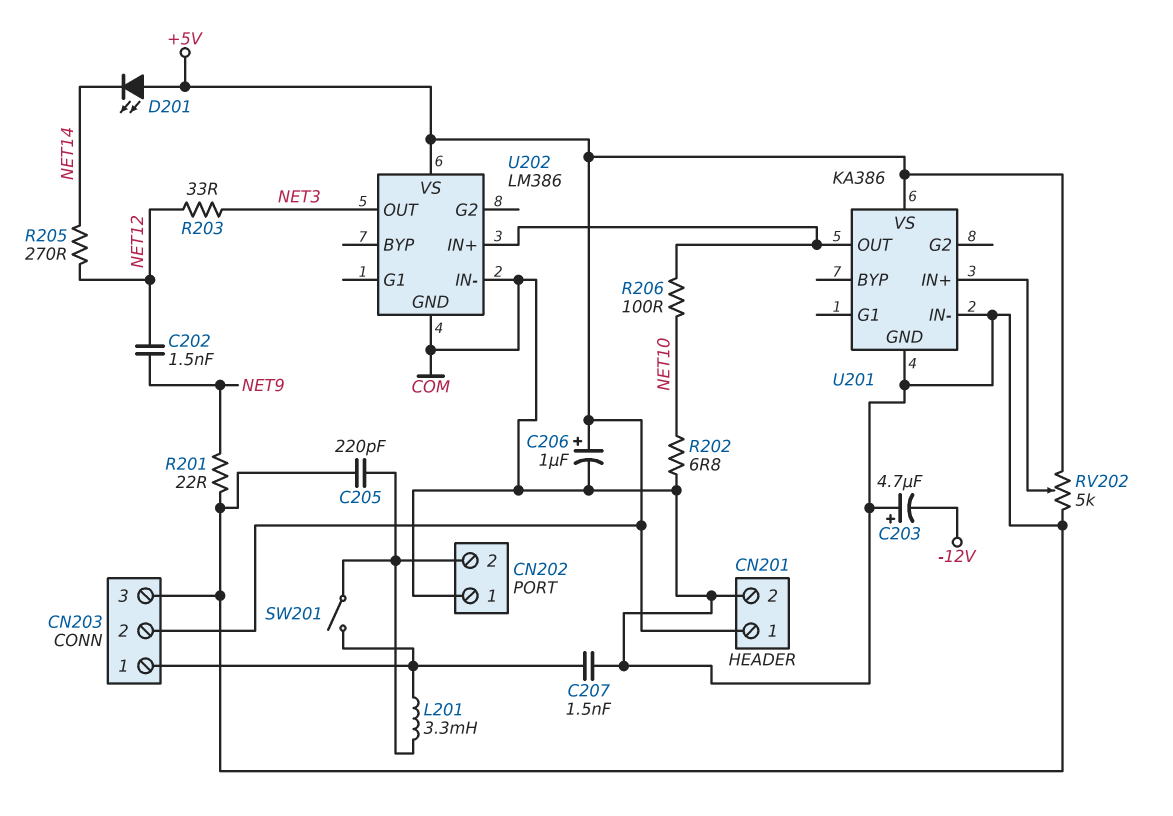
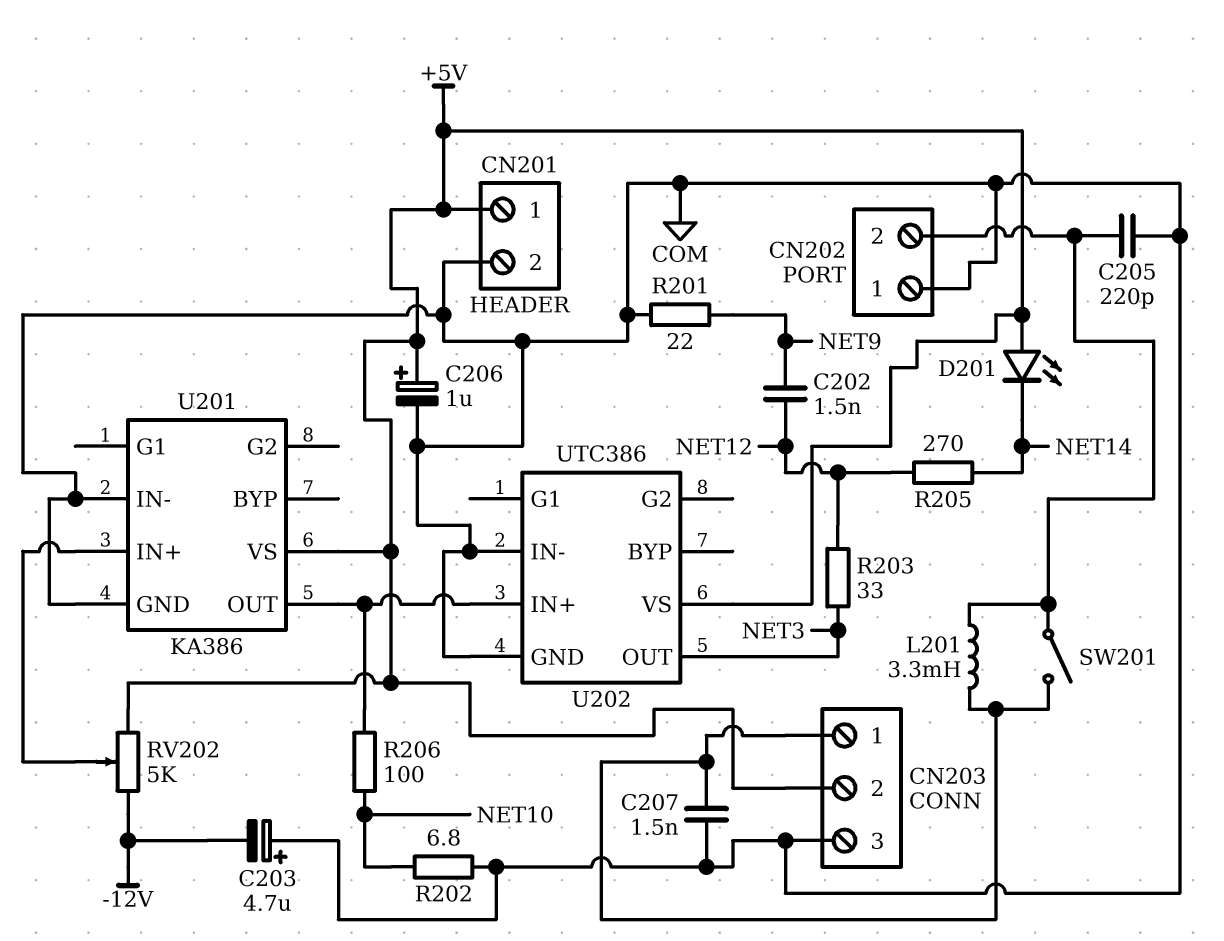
RV202: 5k (+5V, COM, wiper U201/IN+) -> 5k (+5V, -12V, wiper U201/IN+)
U202: LM386 -> UTC386

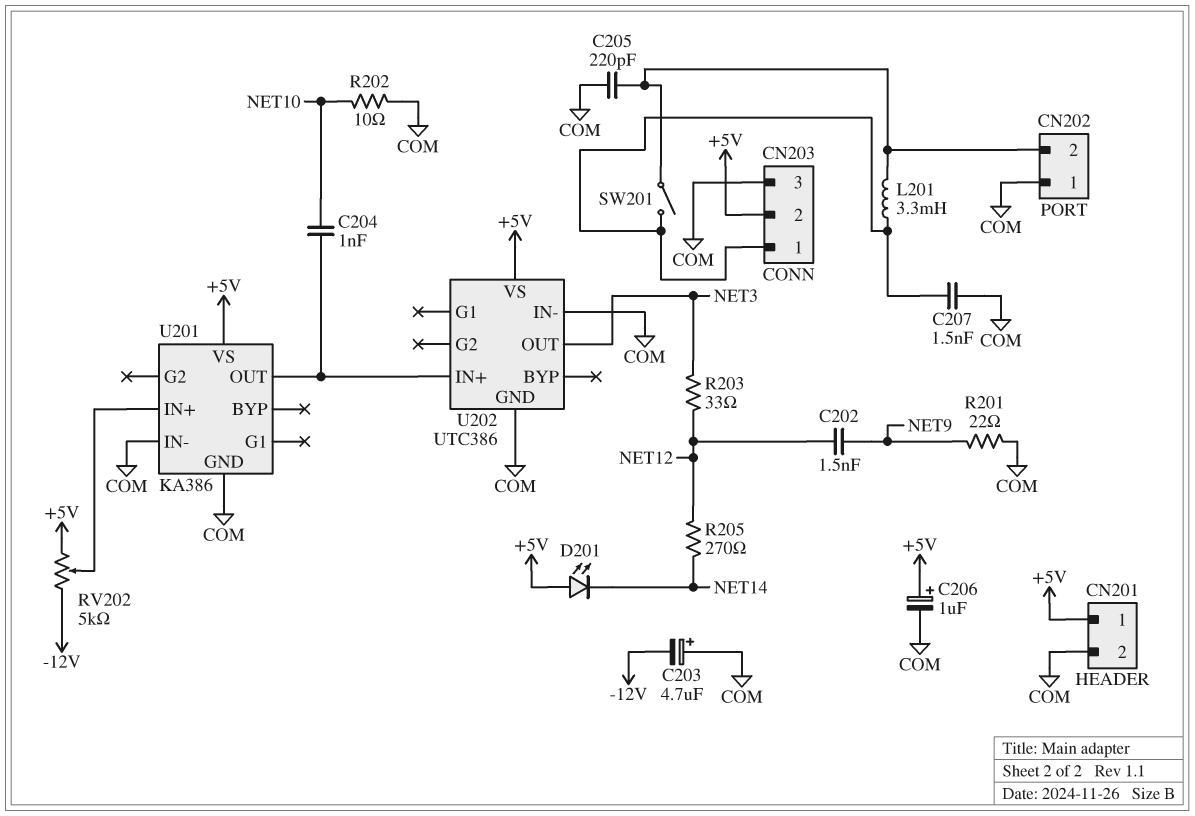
C204: none -> 1nF (NET10, U201/OUT)
R202: 6.8 (COM, NET10) -> 10 (COM, NET10)
R206: 100 (NET10, U201/OUT) -> none

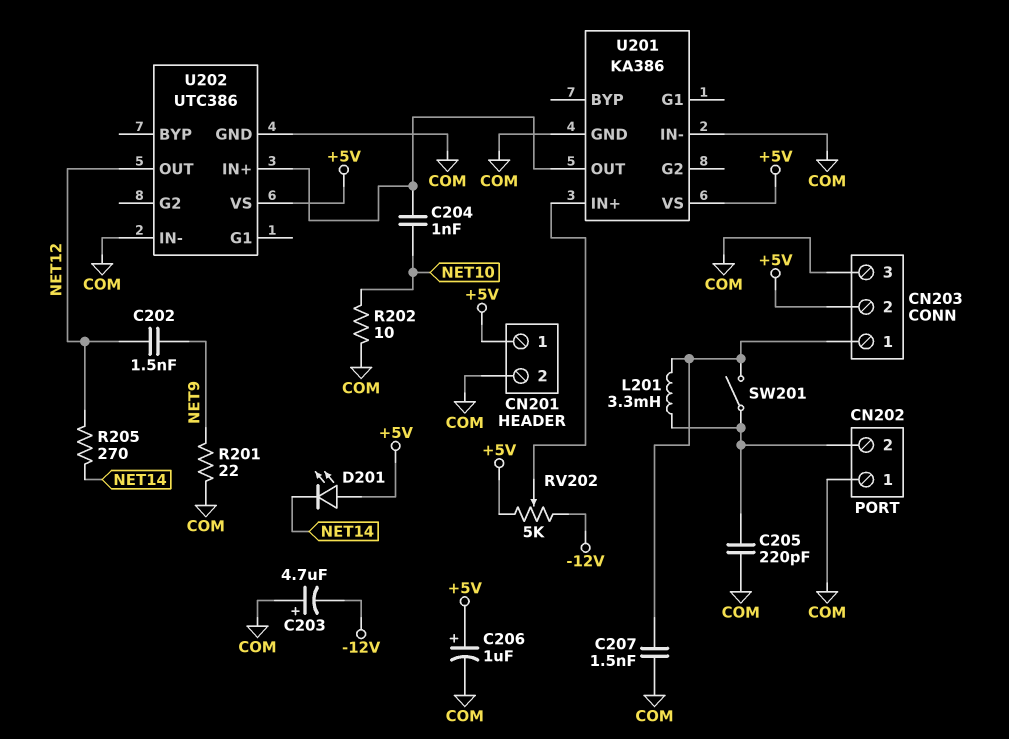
R203: 33 (NET3, NET12) -> none
U202 pin OUT: NET3 -> NET12

